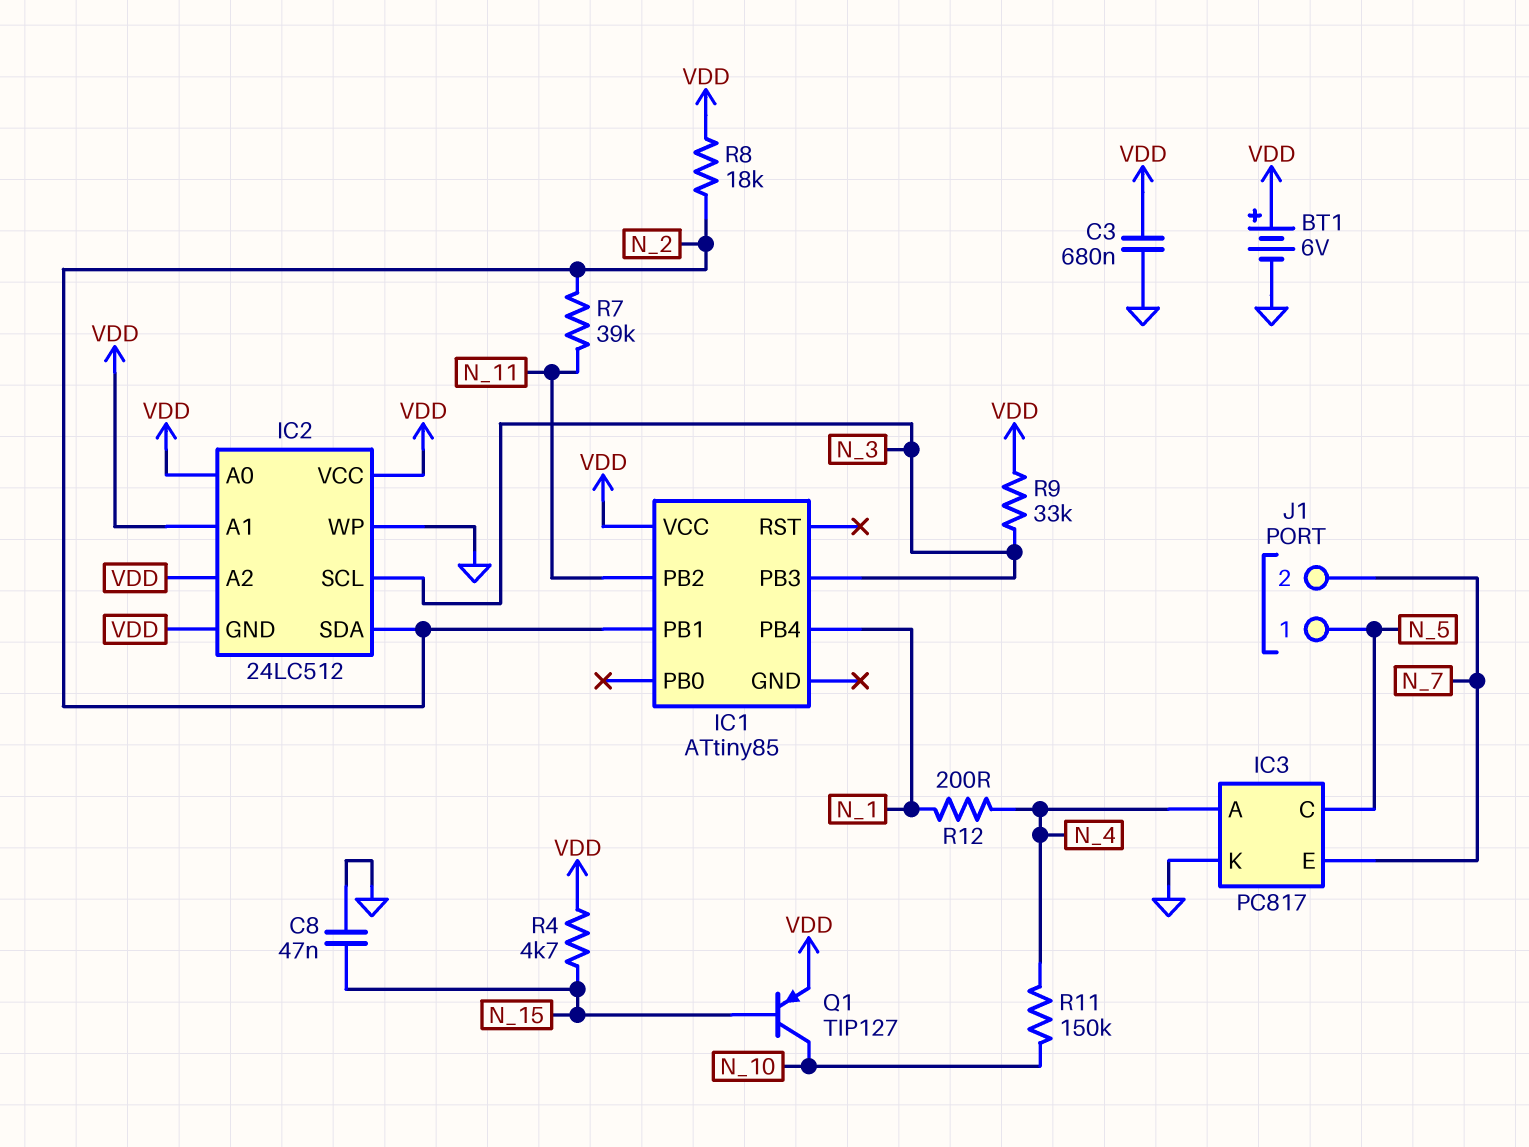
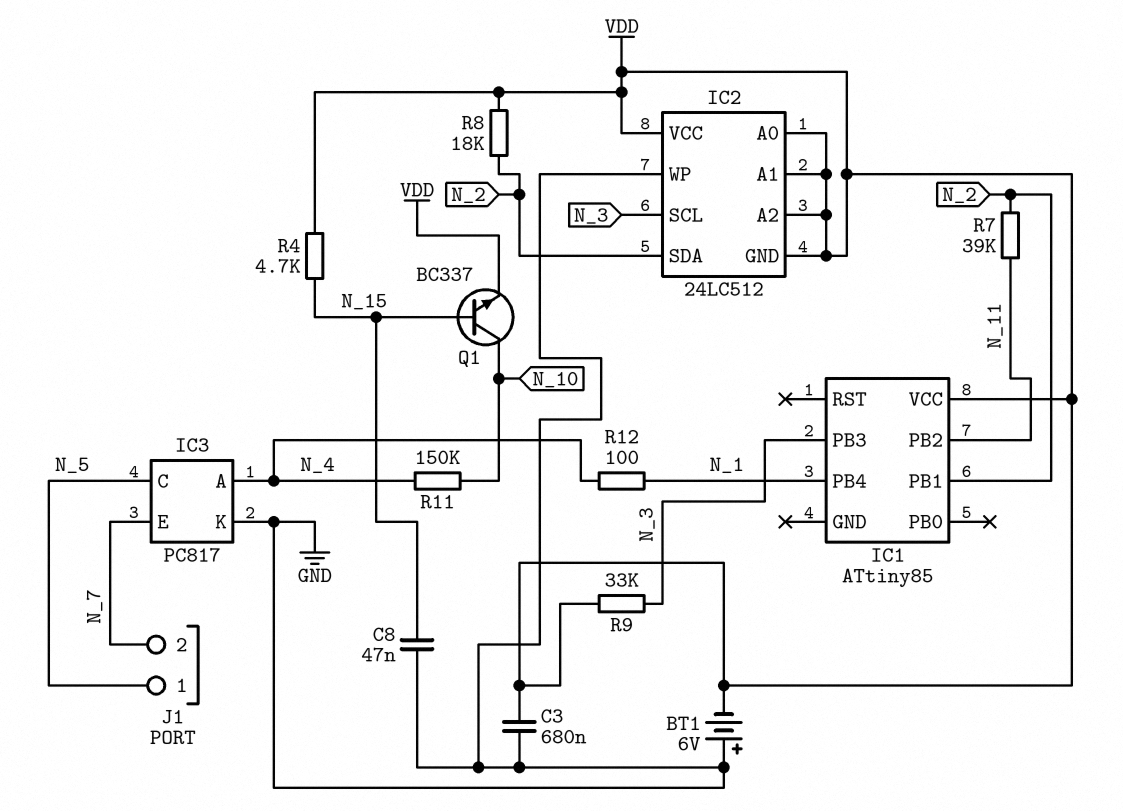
BT1: 6V (plus VDD, minus GND) -> 6V (plus GND, minus VDD)
Q1: PNP TIP127 (B N_15, C N_10, E VDD) -> NPN BC337 (B N_15, C N_10, E VDD)
R12: 200 (N_1, N_4) -> 100 (N_1, N_4)

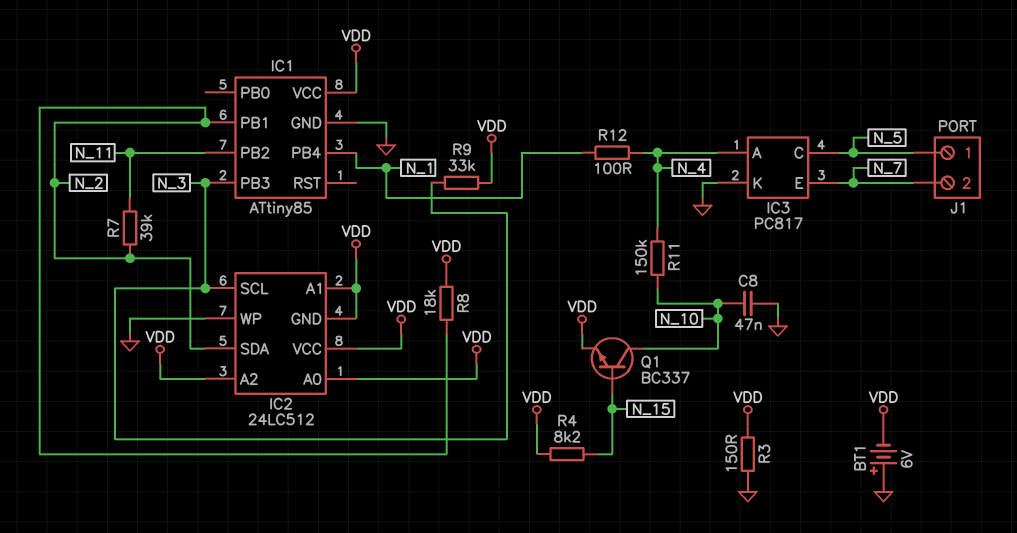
C3: 680nF (GND, VDD) -> none
C8: 47nF (GND, N_15) -> 47nF (GND, N_10)
IC1 pin GND: none -> GND
R3: none -> 150 (GND, VDD)
R4: 4.7k (N_15, VDD) -> 8.2k (N_15, VDD)

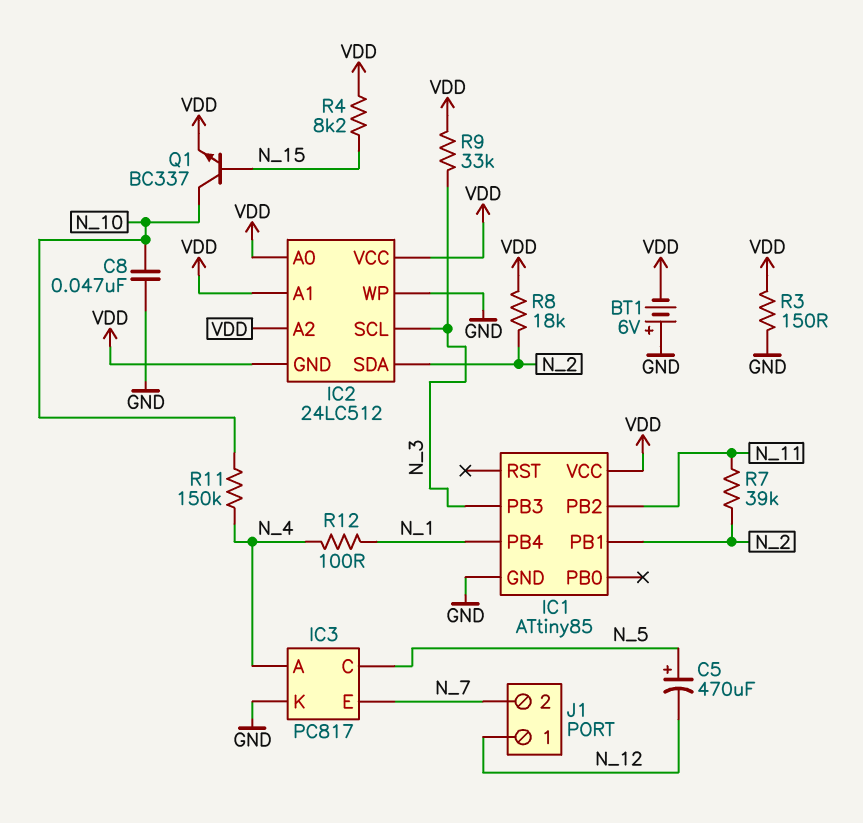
C5: none -> 470uF (plus N_5, minus N_12)
J1 pin 1: N_5 -> N_12

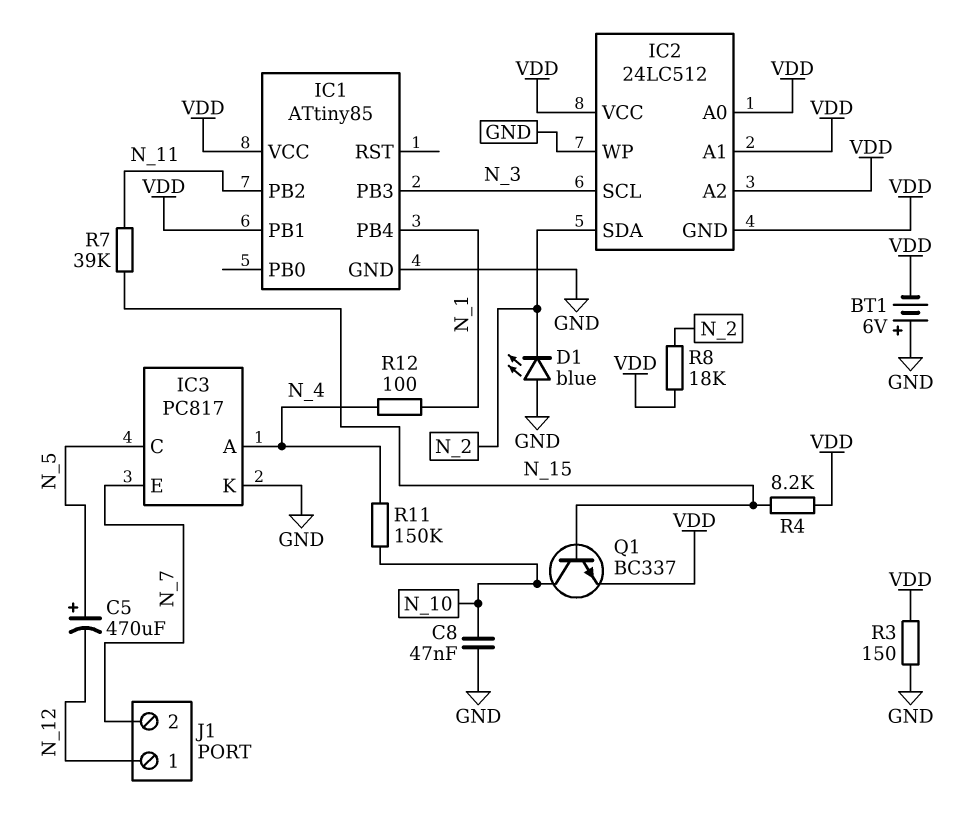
D1: none -> LED blue (A GND, K N_2)
IC1 pin PB1: N_2 -> VDD
R7: 39k (N_2, N_11) -> 39k (N_11, N_15)
R9: 33k (N_3, VDD) -> none

